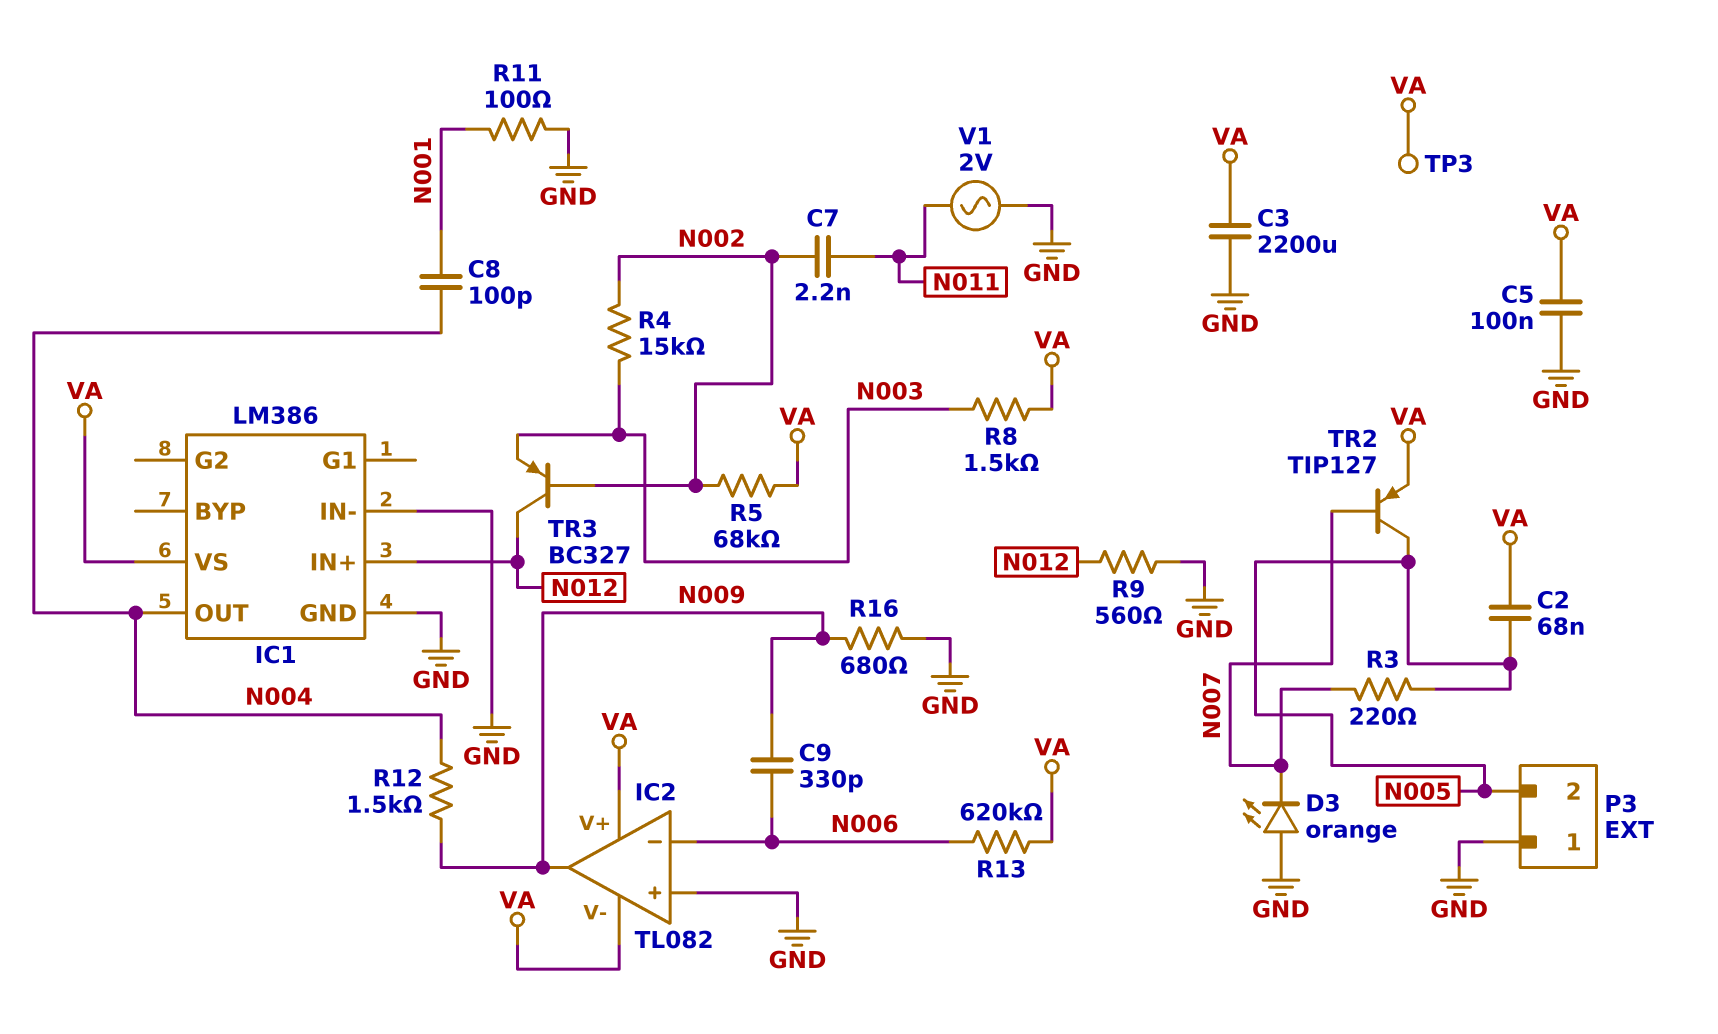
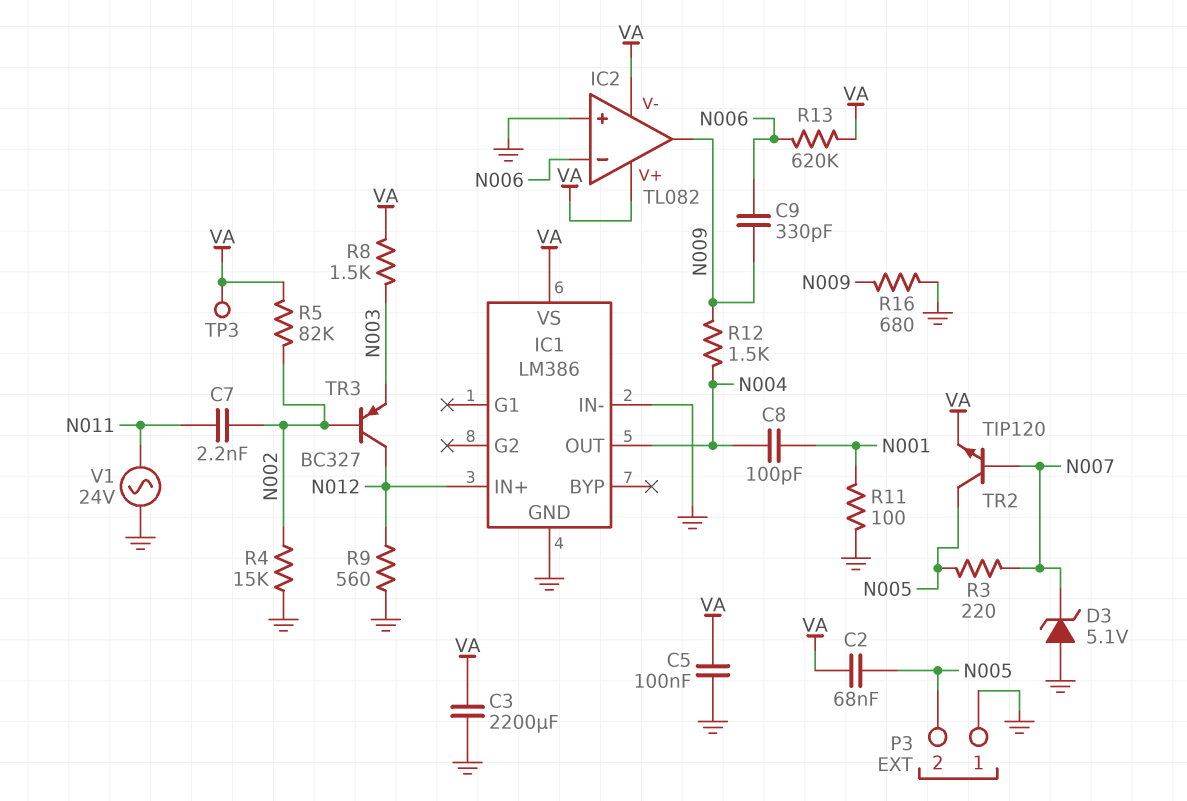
D3: LED orange (A GND, K N007) -> zener 5.1V (A GND, K N007)
R4: 15k (N002, N003) -> 15k (GND, N002)
R5: 68k (N002, VA) -> 82k (N002, VA)
TR2: PNP TIP127 (B N007, C N005, E VA) -> NPN TIP120 (B N007, C N005, E VA)
V1: AC 2V (GND, N011) -> AC 24V (GND, N011)

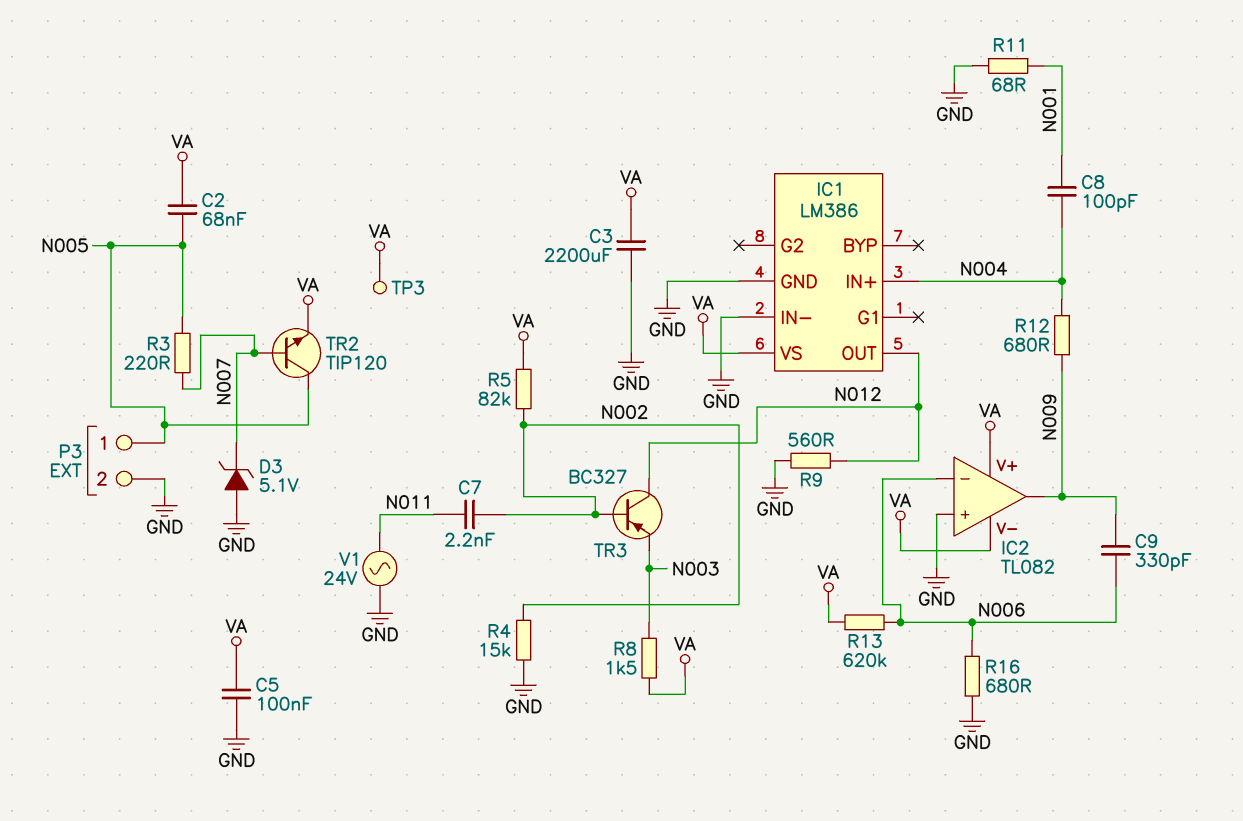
IC1 pin IN+: N012 -> N004
IC1 pin OUT: N004 -> N012
P3 pin 1: GND -> N005
P3 pin 2: N005 -> GND
R11: 100 (GND, N001) -> 68 (GND, N001)
R12: 1.5k (N004, N009) -> 680 (N004, N009)
R16: 680 (GND, N009) -> 680 (GND, N006)

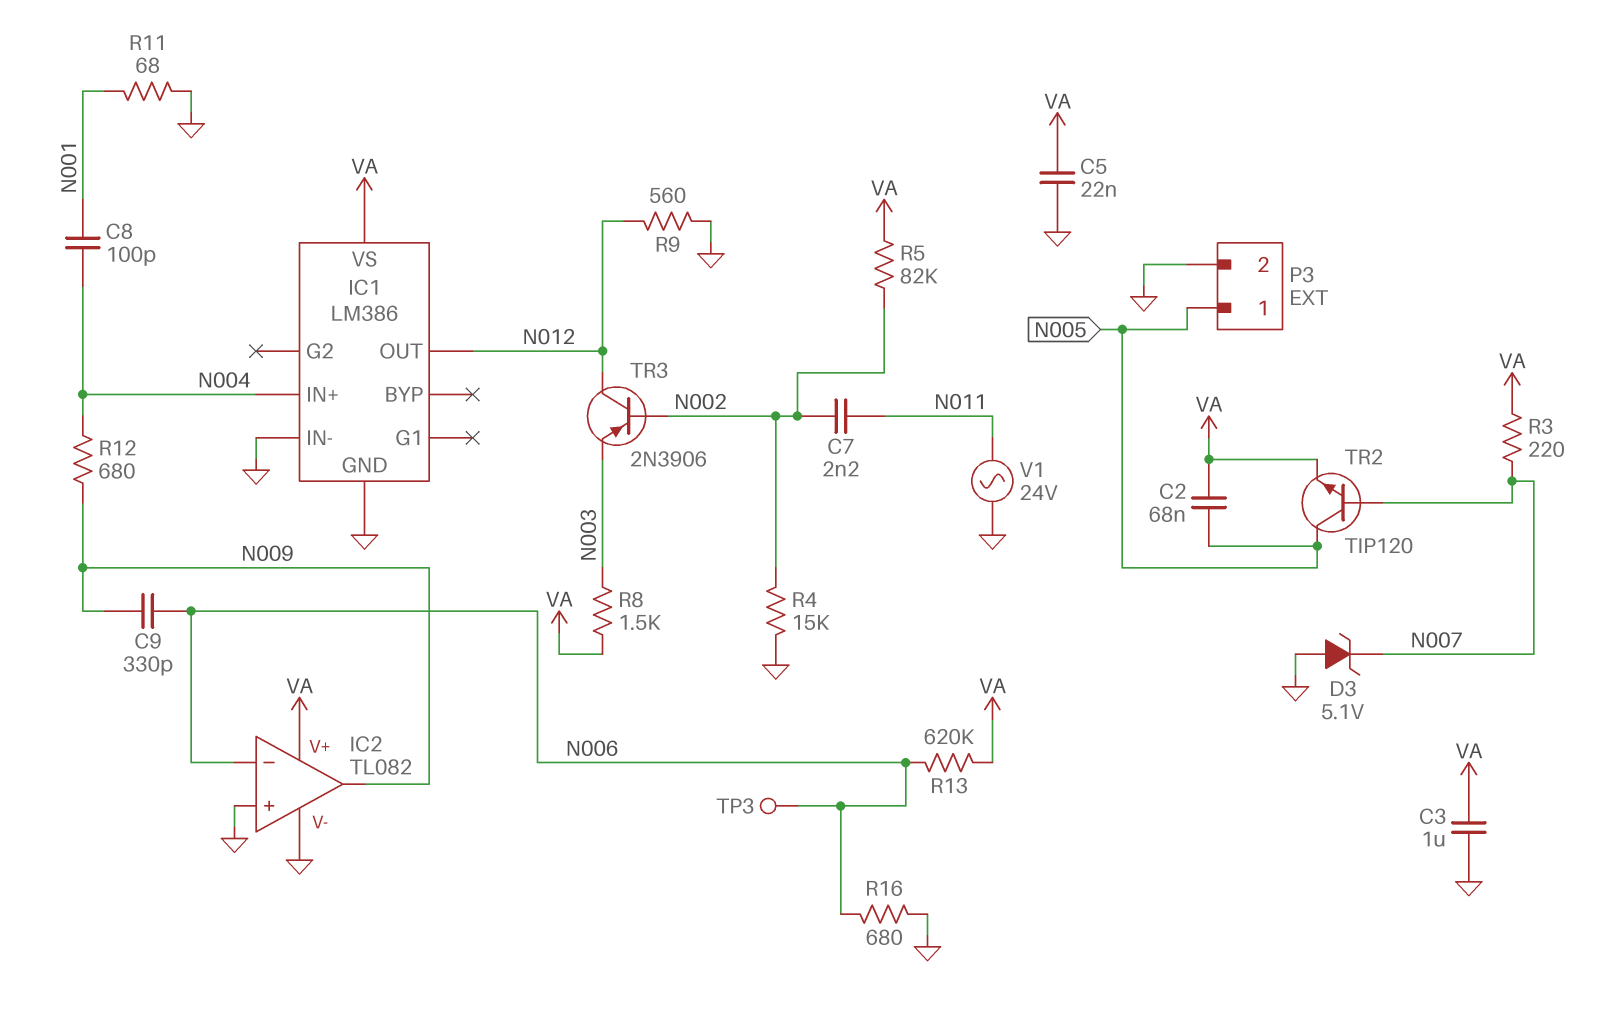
C3: 2200uF (GND, VA) -> 1uF (GND, VA)
C5: 100nF (GND, VA) -> 22nF (GND, VA)
IC2 pin V-: VA -> GND
R3: 220 (N005, N007) -> 220 (N007, VA)
TP3: test point (VA) -> test point (N006)
TR3: PNP BC327 (B N002, C N012, E N003) -> PNP 2N3906 (B N002, C N012, E N003)

